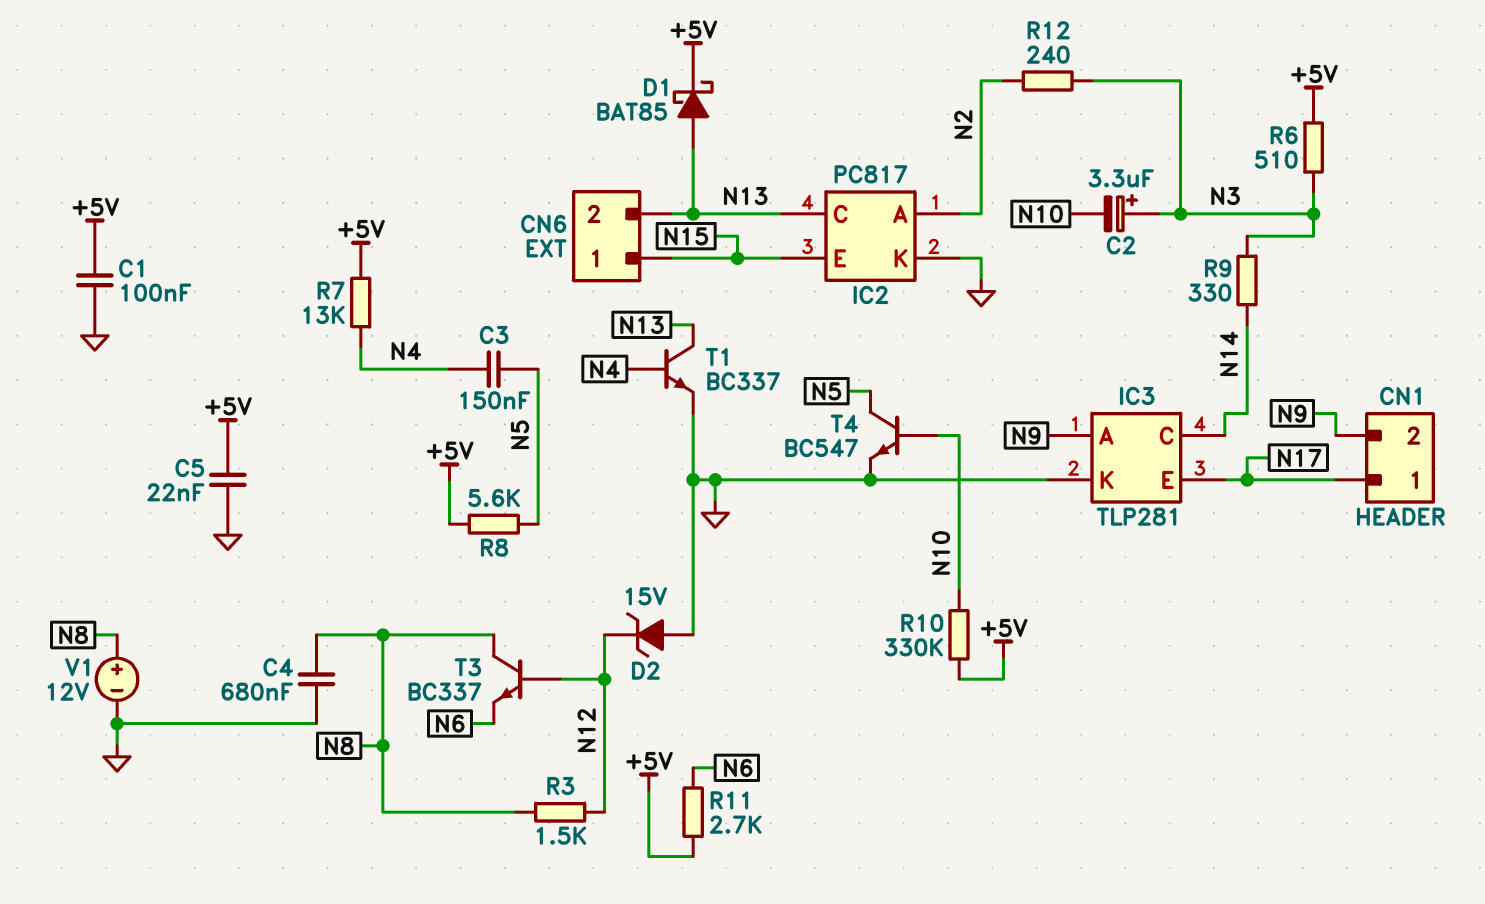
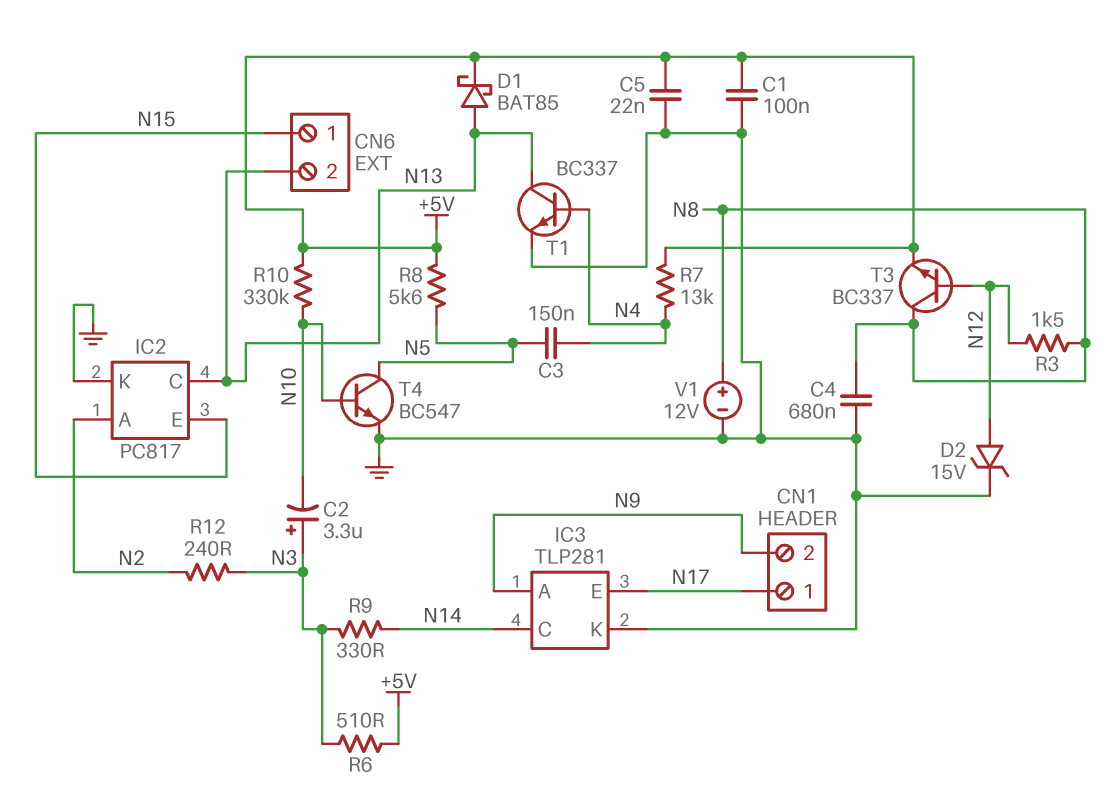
D2: zener 15V (A GND, K N12) -> zener 15V (A N12, K GND)
R11: 2.7k (+5V, N6) -> none
T3: NPN BC337 (B N12, C N8, E N6) -> NPN BC337 (B N12, C N8, E +5V)

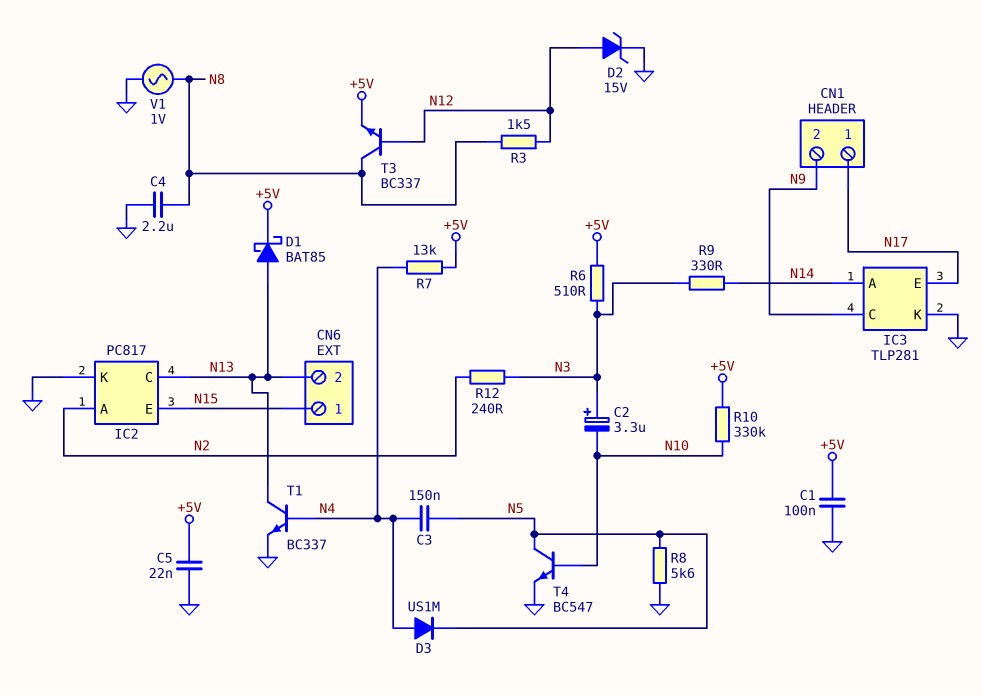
C4: 680nF (GND, N8) -> 2.2uF (GND, N8)
D3: none -> diode US1M (A N4, K N5)
IC3 pin A: N9 -> N14
IC3 pin C: N14 -> N9
R8: 5.6k (+5V, N5) -> 5.6k (GND, N5)
V1: 12V (plus N8, minus GND) -> AC 1V (GND, N8)

